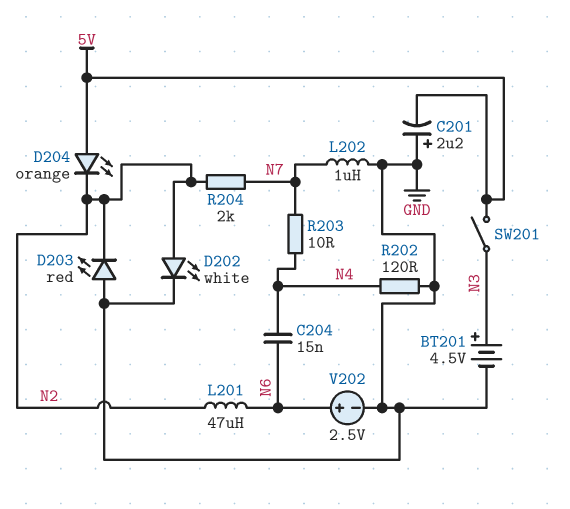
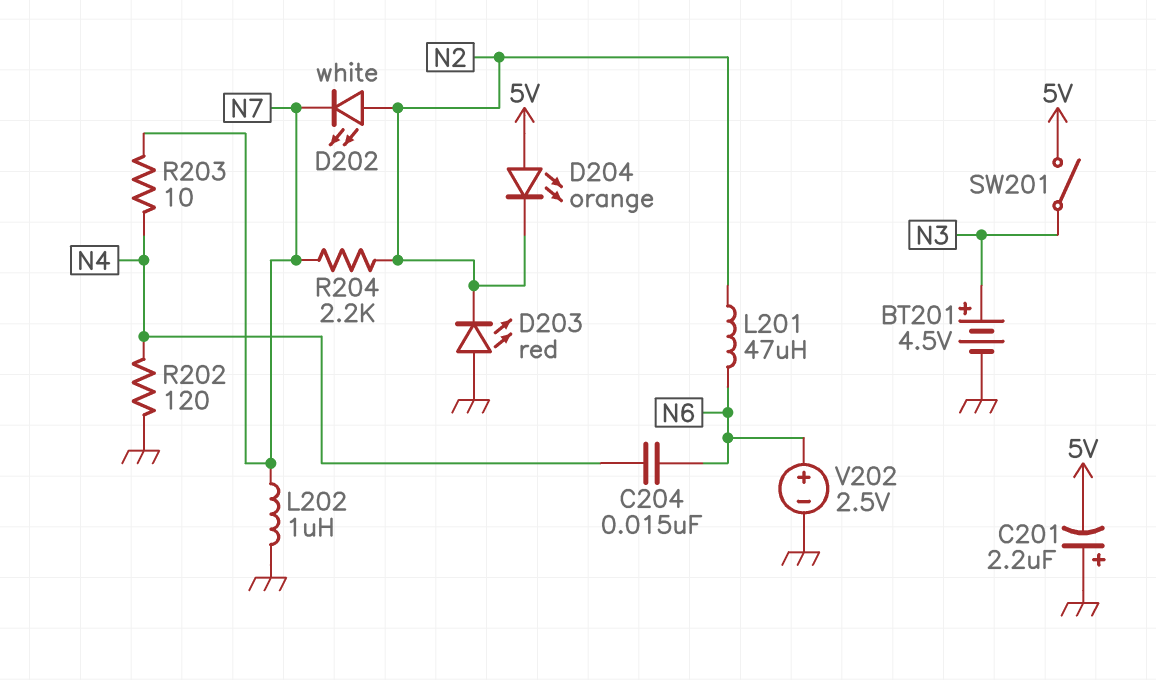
D202: LED white (A N2, K GND) -> LED white (A N2, K N7)
R204: 2k (N2, N7) -> 2.2k (N2, N7)

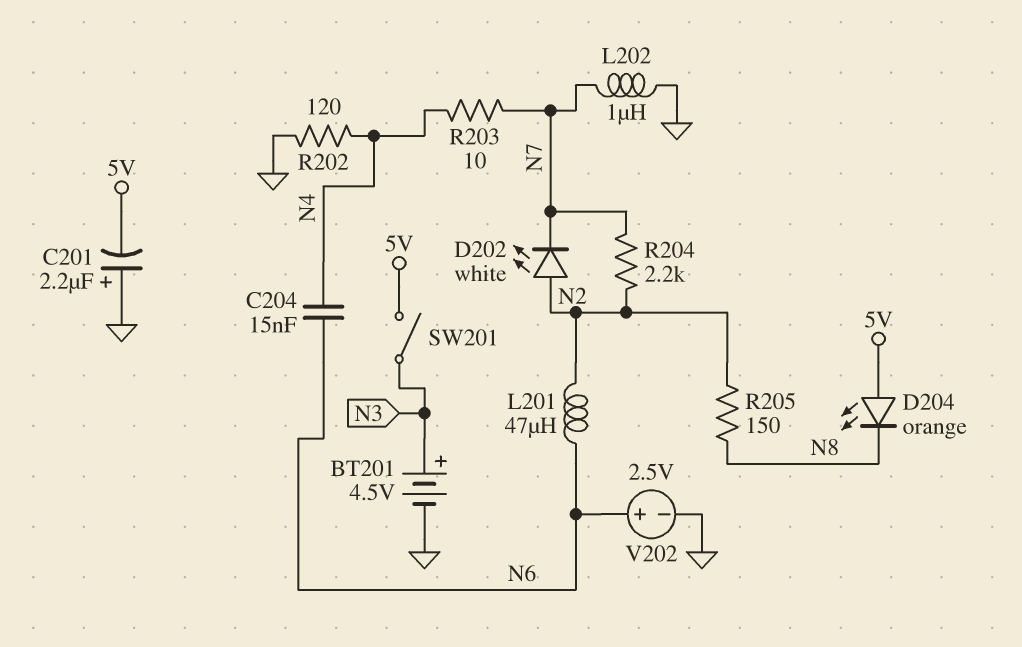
D203: LED red (A GND, K N2) -> none
D204: LED orange (A 5V, K N2) -> LED orange (A 5V, K N8)
R205: none -> 150 (N2, N8)

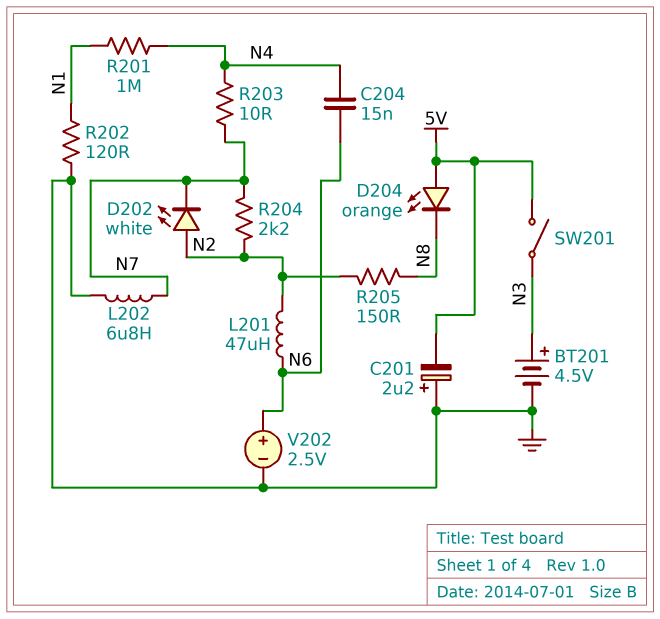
L202: 1uH (GND, N7) -> 6.8uH (GND, N7)
R201: none -> 1M (N1, N4)
R202: 120 (GND, N4) -> 120 (GND, N1)

